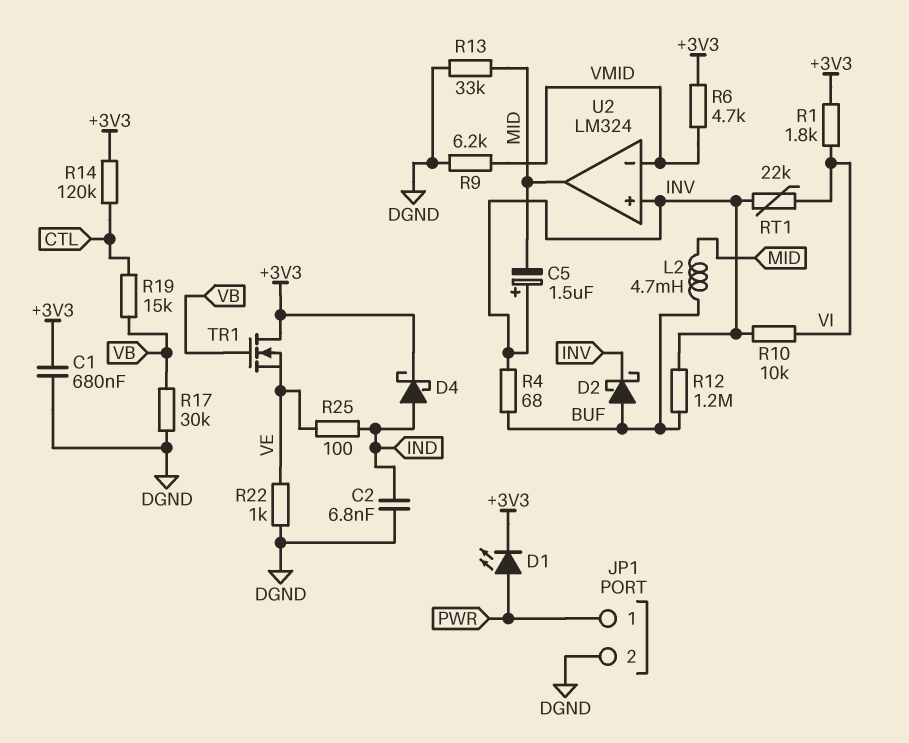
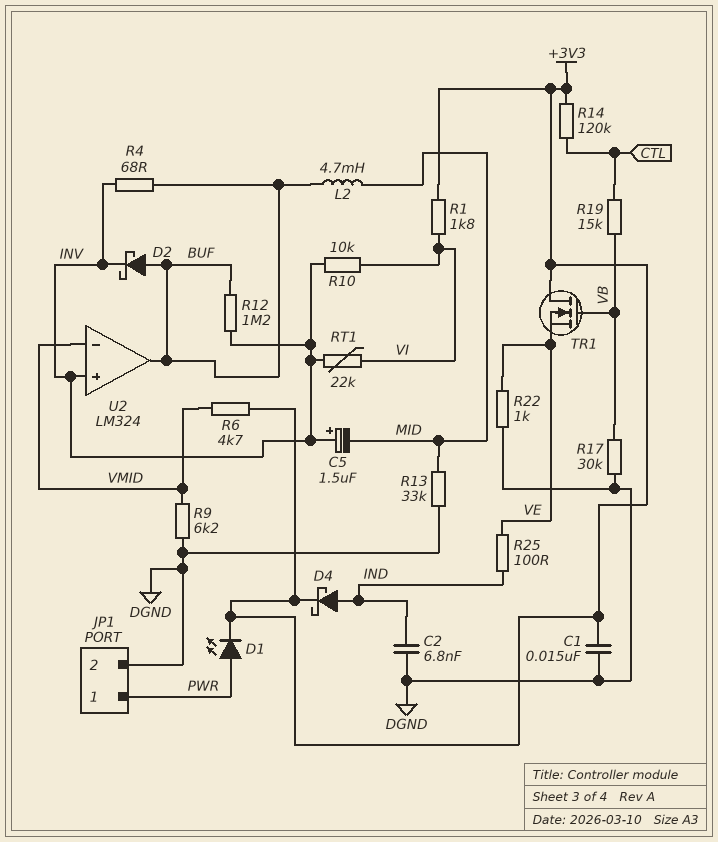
C1: 680nF (+3V3, DGND) -> 15nF (+3V3, DGND)
U2 pin out: MID -> BUF

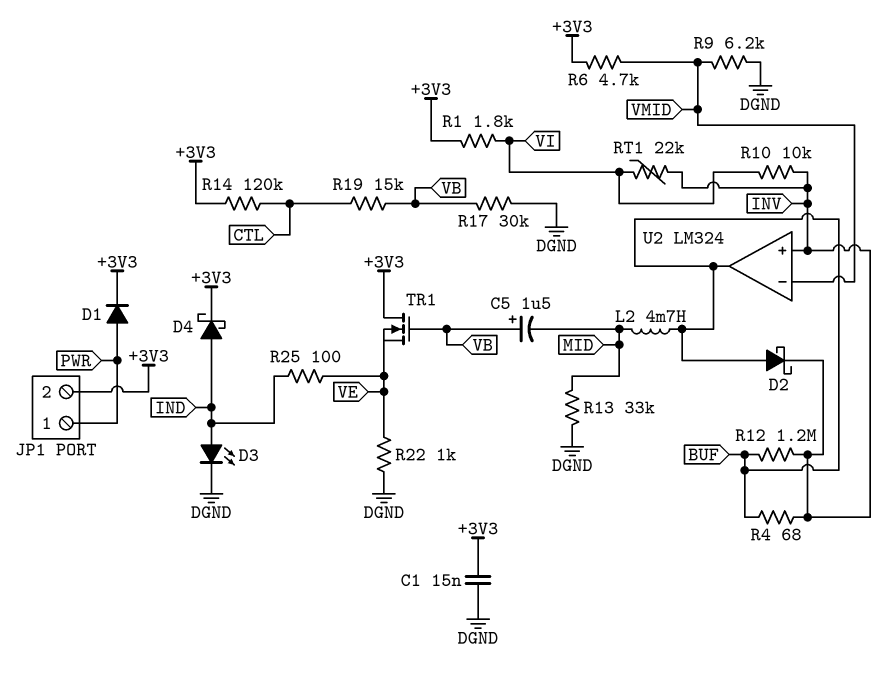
C2: 6.8nF (DGND, IND) -> none
C5: 1.5uF (plus INV, minus MID) -> 1.5uF (plus VB, minus MID)
D1: LED (A PWR, K +3V3) -> diode (A PWR, K +3V3)
D3: none -> LED (A IND, K DGND)
JP1 pin 2: DGND -> +3V3

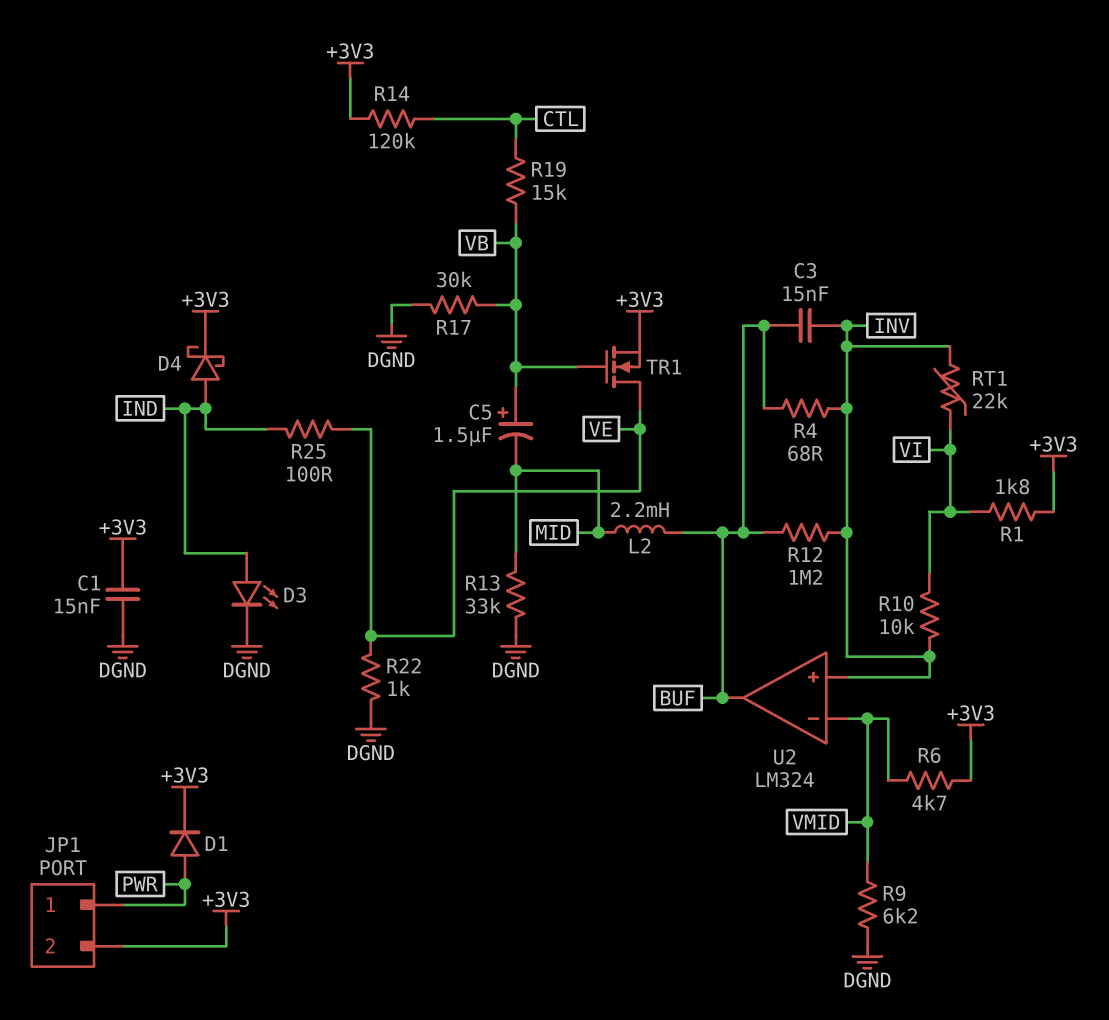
C3: none -> 15nF (BUF, INV)
D2: schottky (A BUF, K INV) -> none
L2: 4.7mH (BUF, MID) -> 2.2mH (BUF, MID)
TR1: NMOS (G VB, D +3V3, S VE) -> NMOS (G VB, D VE, S +3V3)

